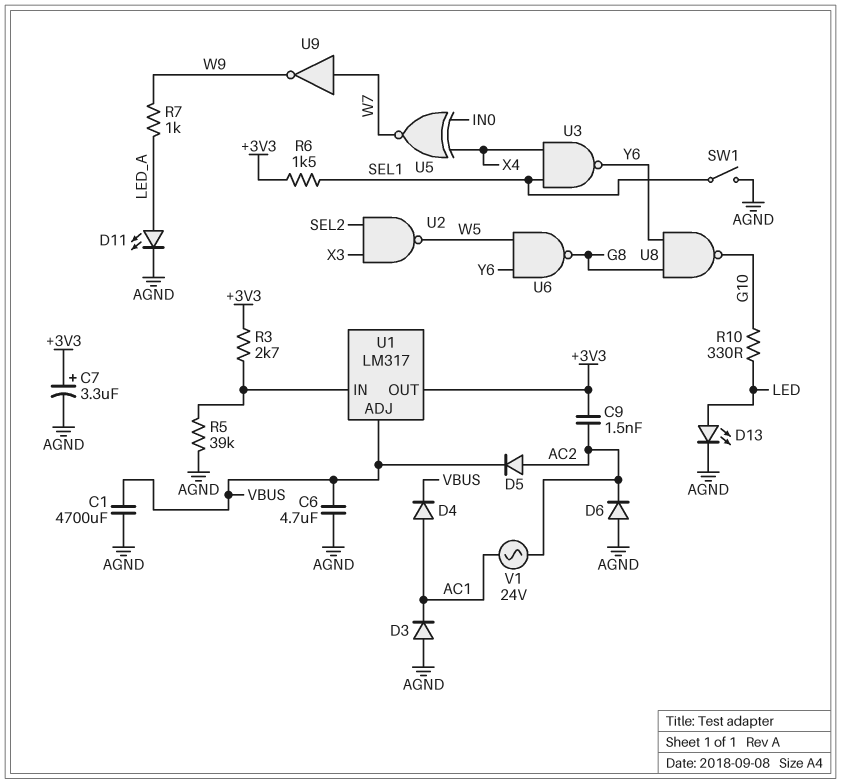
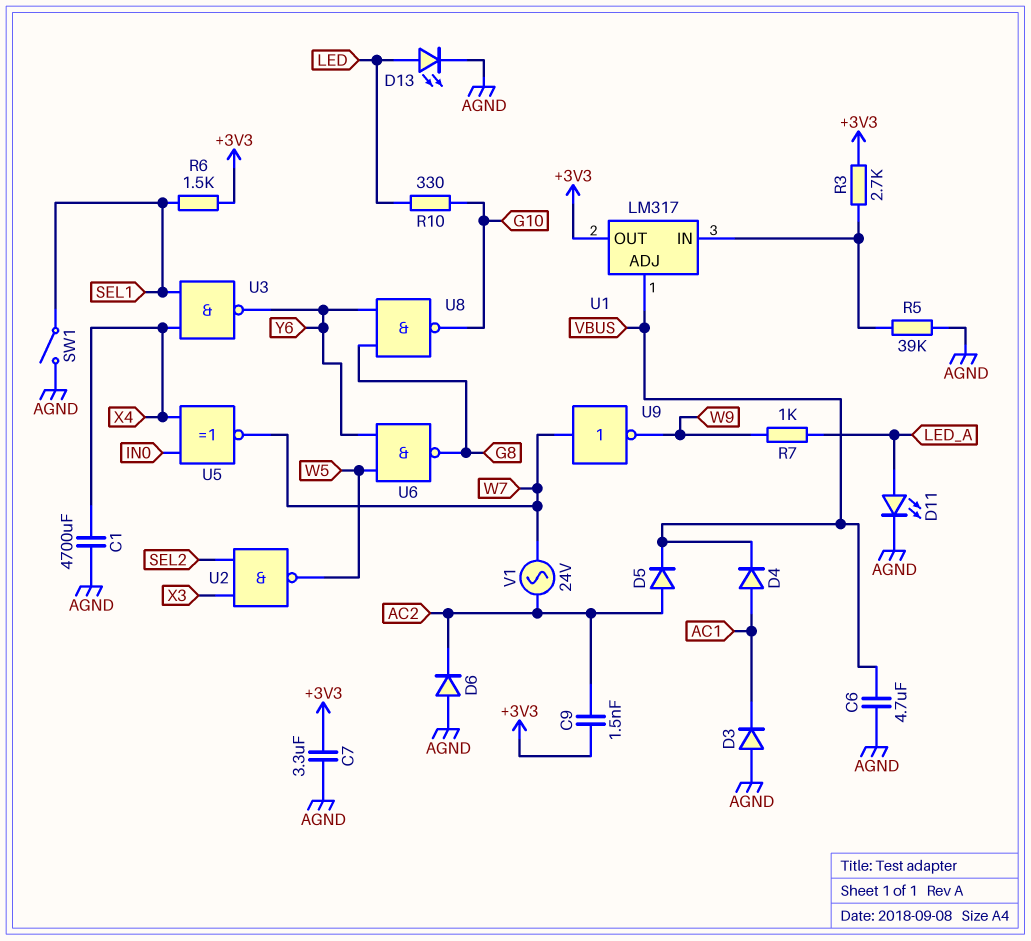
C1: 4700uF (AGND, VBUS) -> 4700uF (AGND, X4)
C7: 3.3uF (plus +3V3, minus AGND) -> 3.3uF (+3V3, AGND)
V1: AC 24V (AC1, AC2) -> AC 24V (AC2, W7)

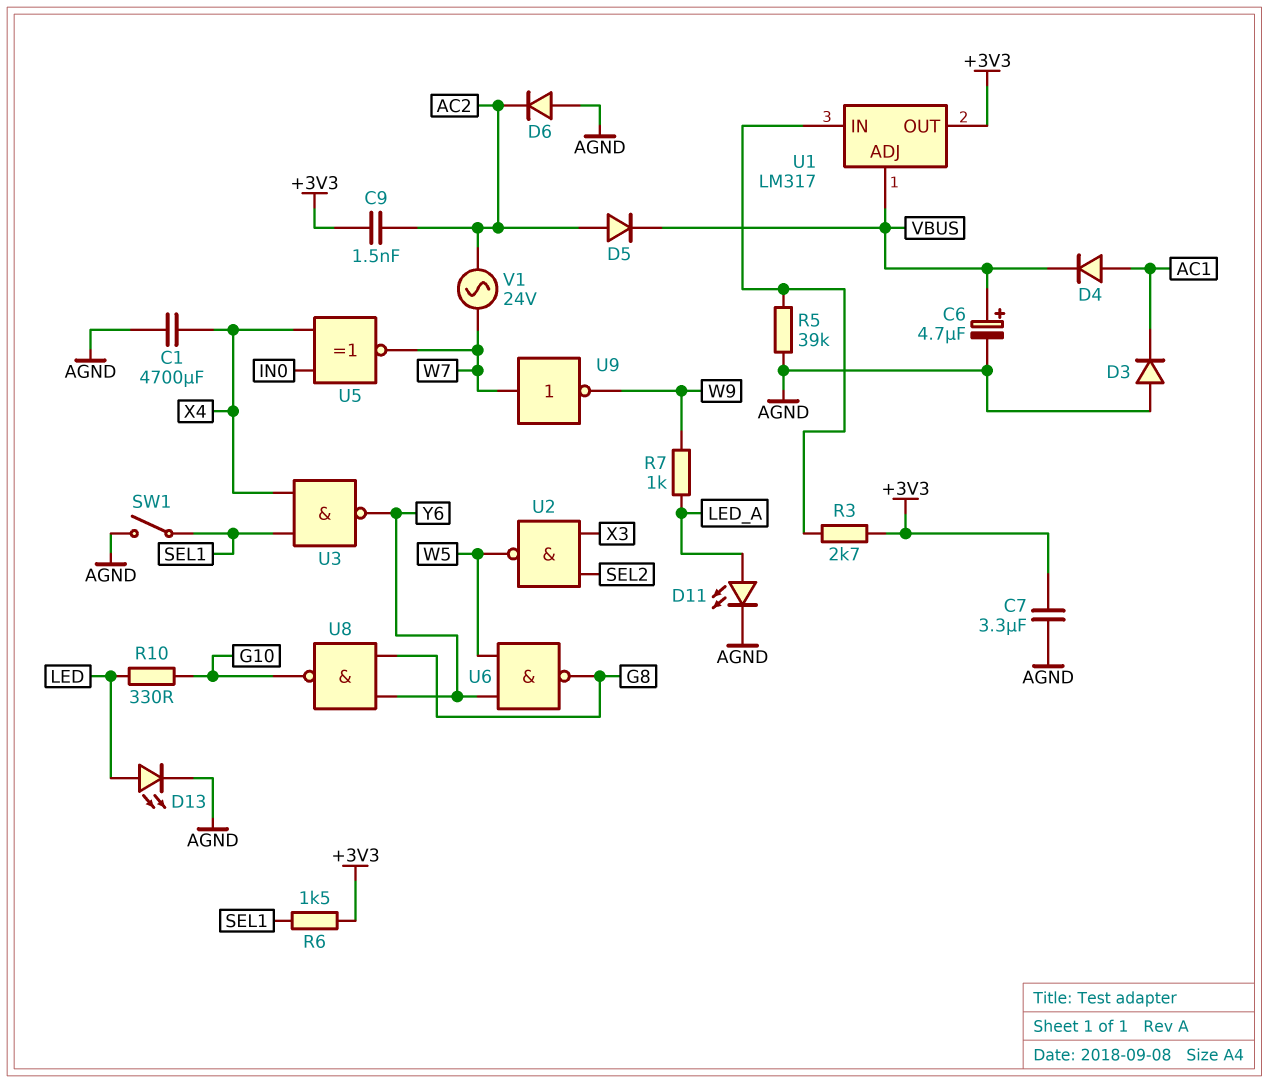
C6: 4.7uF (AGND, VBUS) -> 4.7uF (plus VBUS, minus AGND)

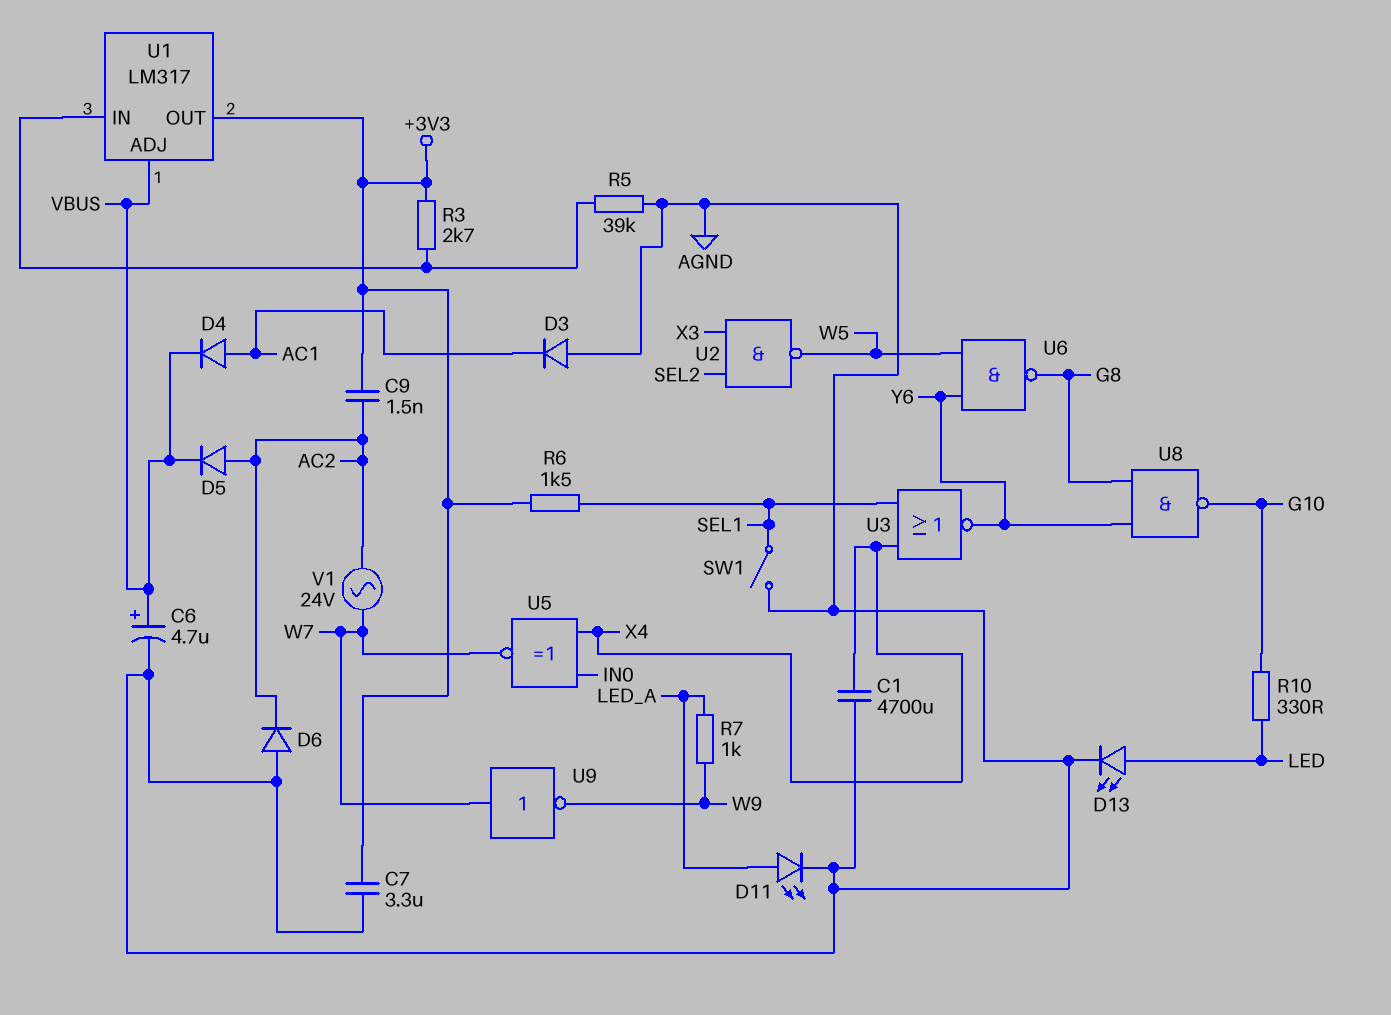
U3: NAND (in SEL1, in X4, out Y6) -> NOR (in SEL1, in X4, out Y6)

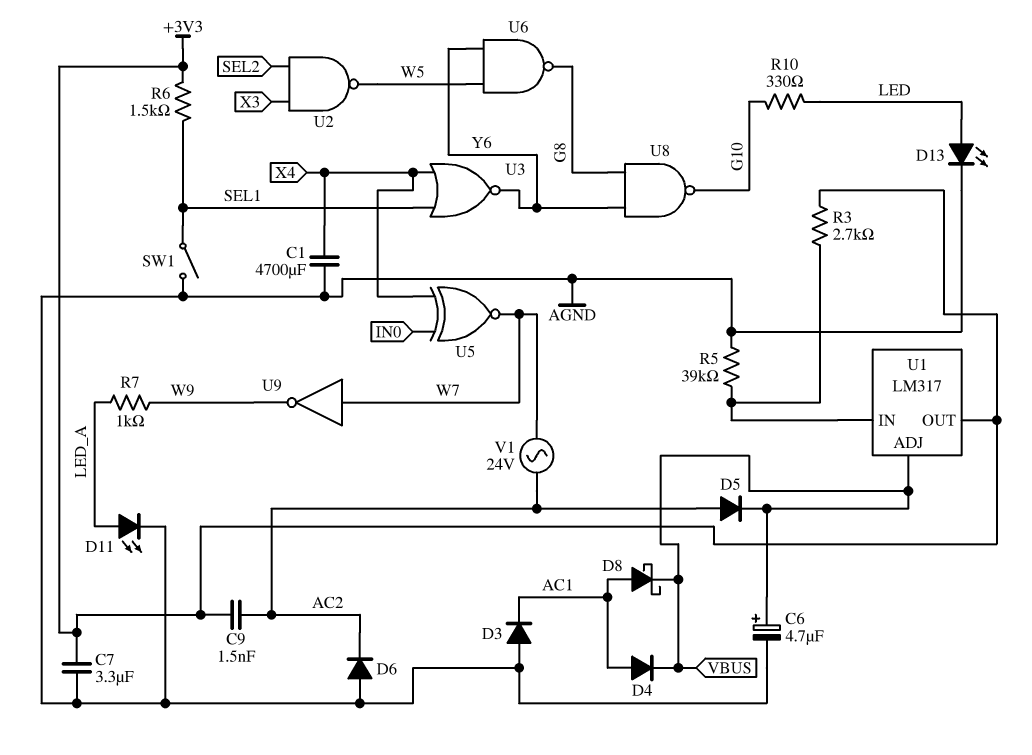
D8: none -> schottky (A AC1, K VBUS)

